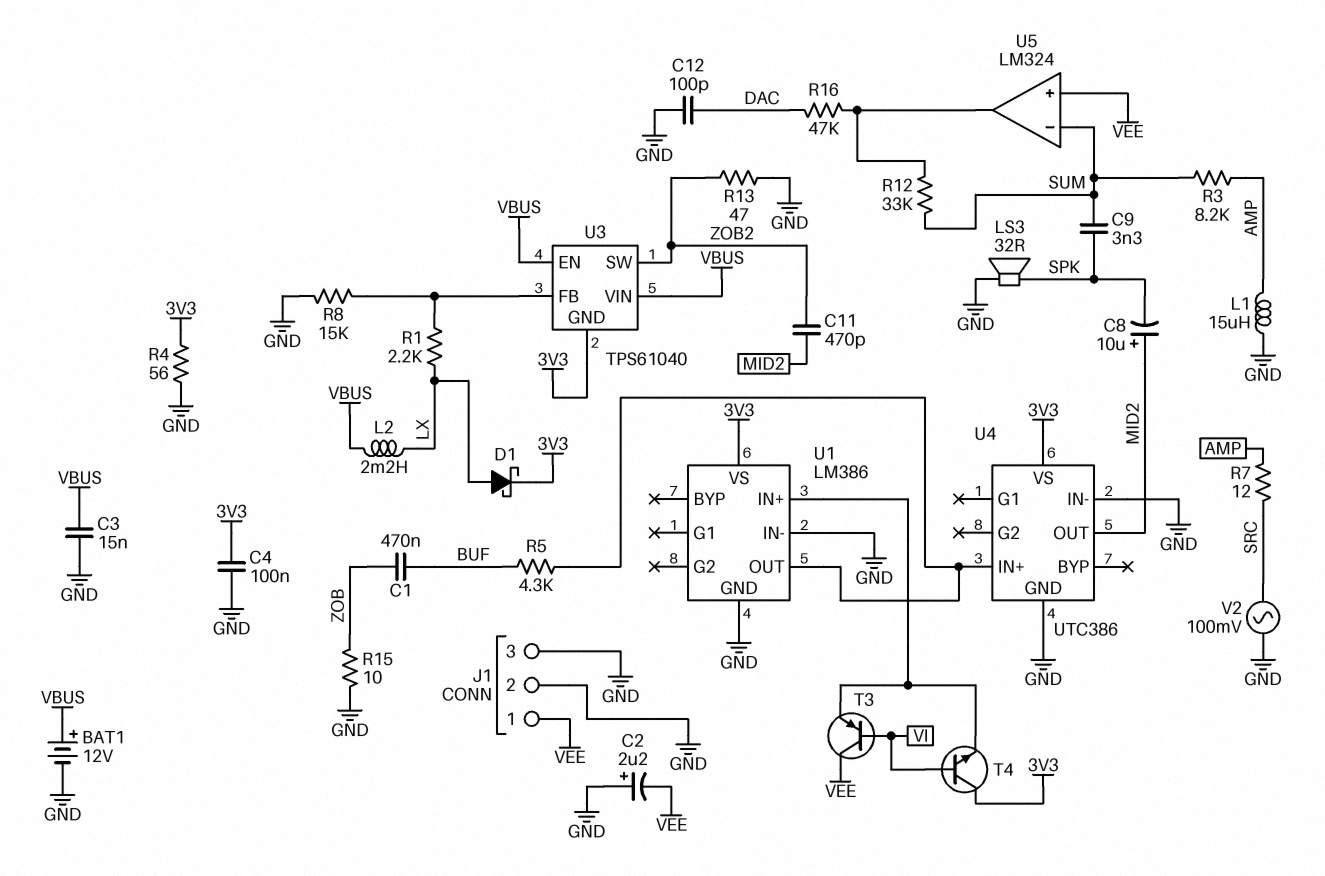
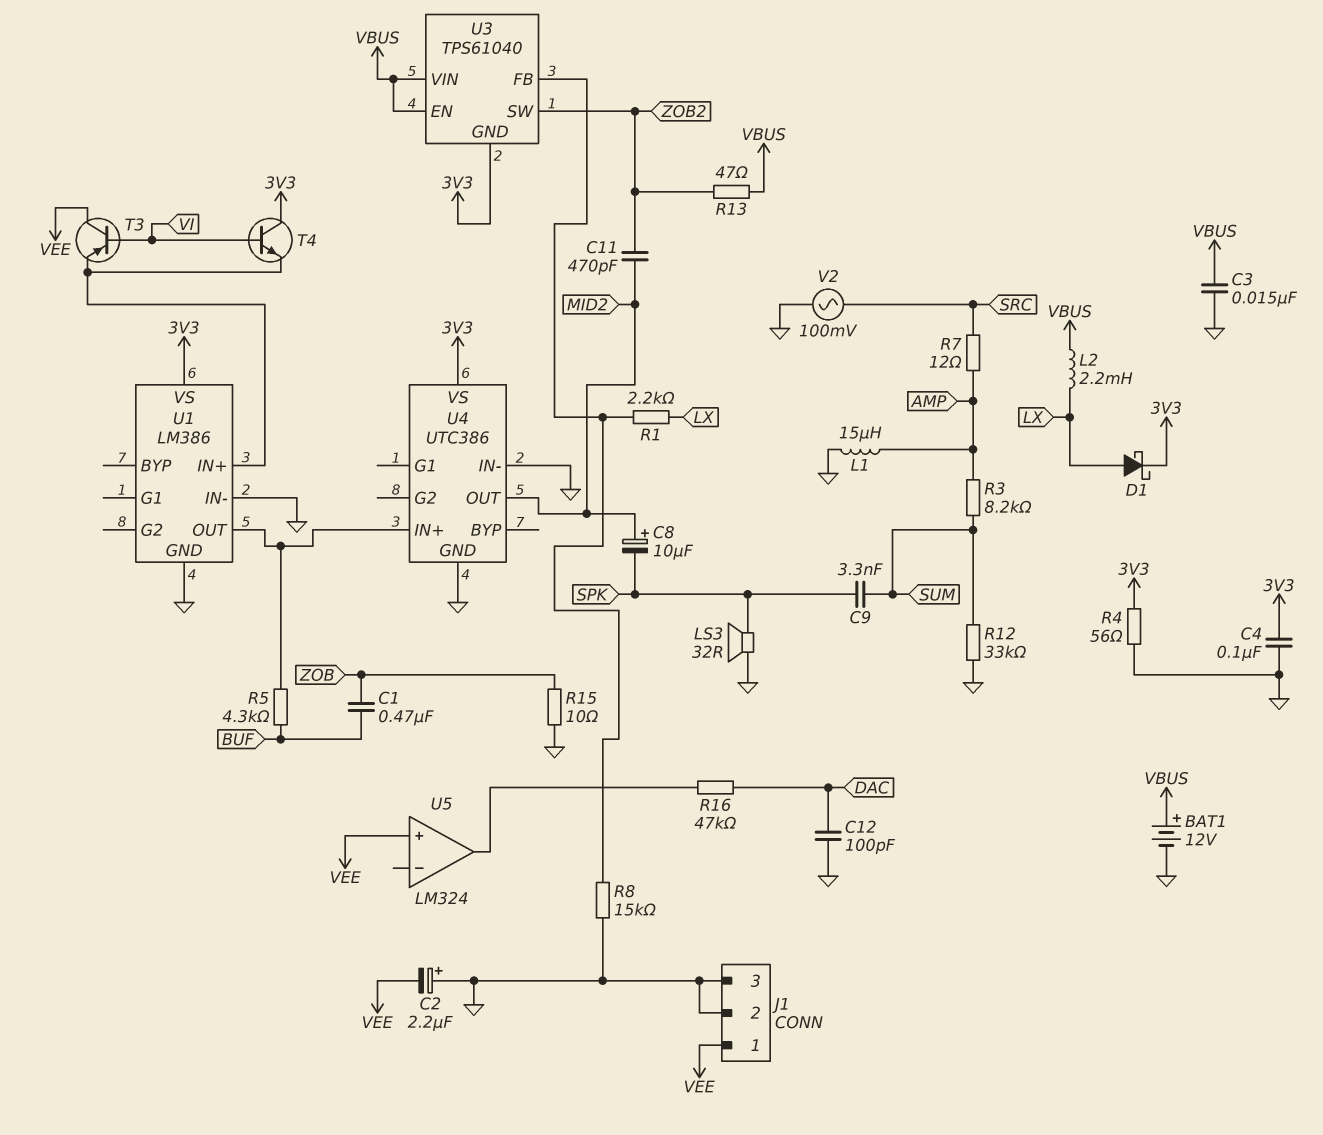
R12: 33k (SUM, U5/out) -> 33k (GND, SUM)
R13: 47 (GND, ZOB2) -> 47 (VBUS, ZOB2)
U5 pin in-: SUM -> none

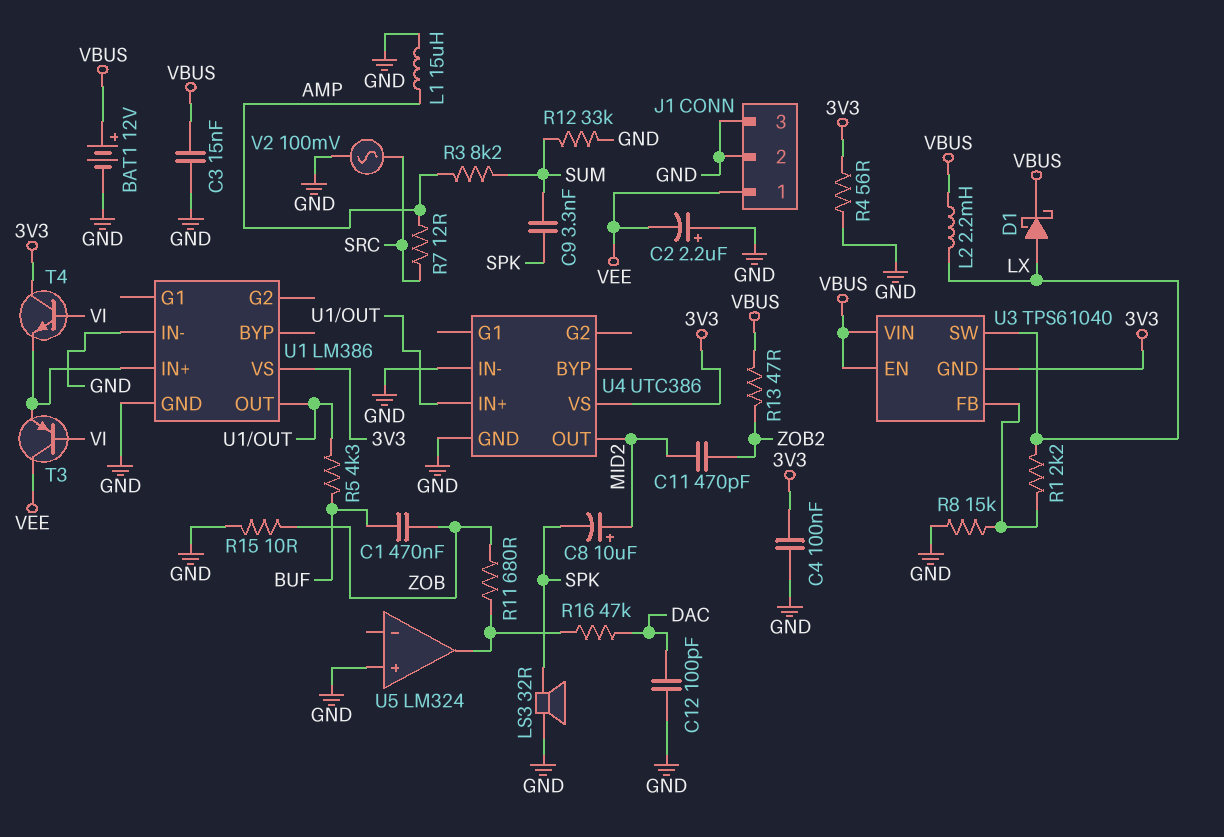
D1: schottky (A LX, K 3V3) -> schottky (A LX, K VBUS)
R11: none -> 680 (U5/out, ZOB)
U3 pin SW: ZOB2 -> LX
U5 pin in+: VEE -> GND

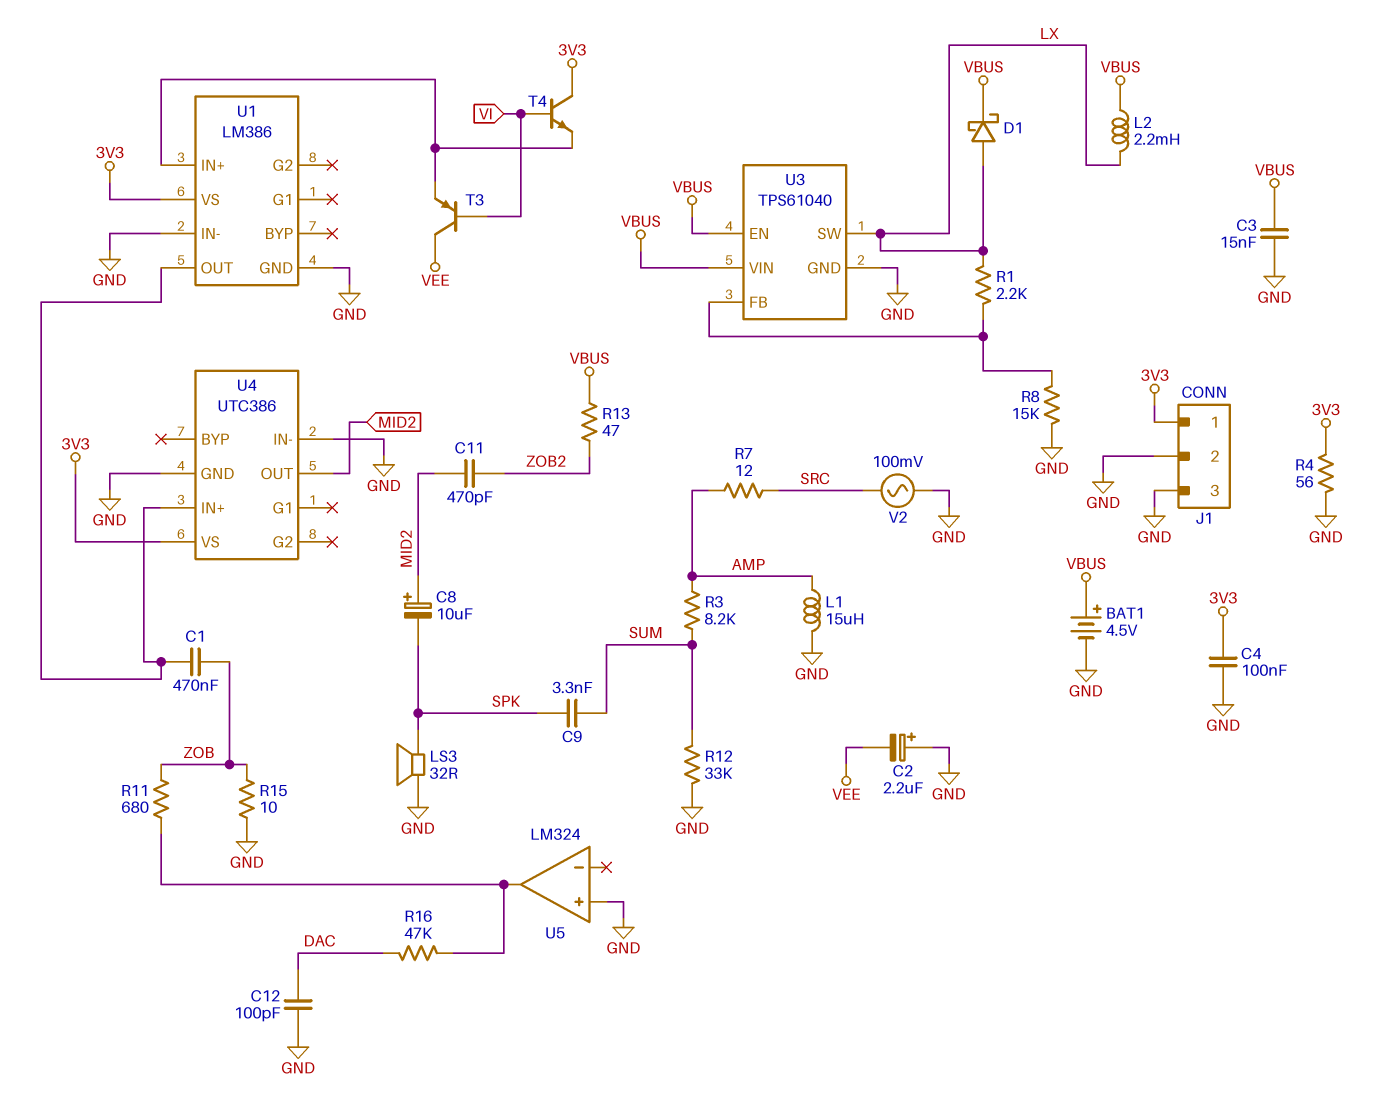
BAT1: 12V (plus VBUS, minus GND) -> 4.5V (plus VBUS, minus GND)
C1: 470nF (BUF, ZOB) -> 470nF (U1/OUT, ZOB)
J1 pin 1: VEE -> 3V3
R5: 4.3k (BUF, U1/OUT) -> none
U3 pin GND: 3V3 -> GND

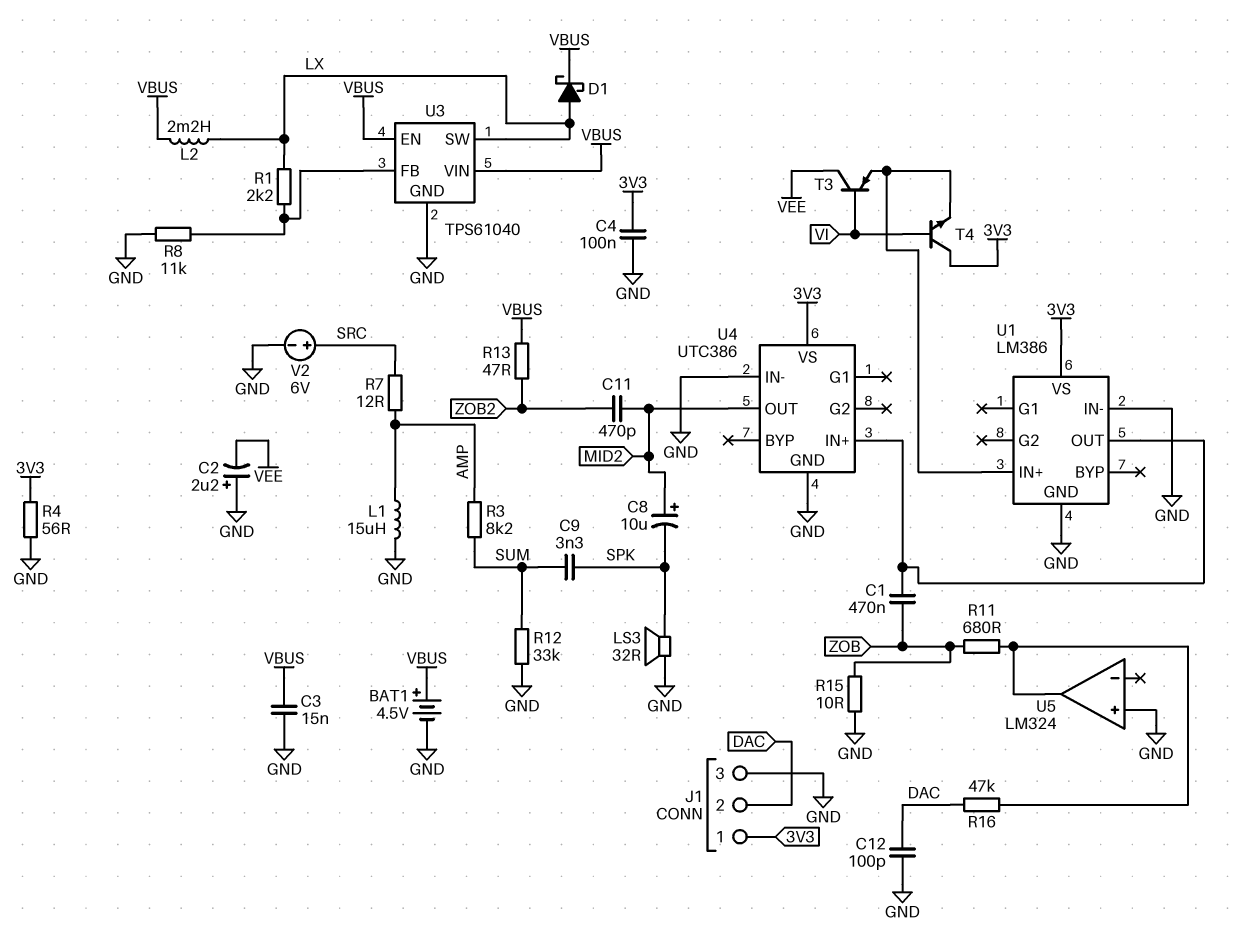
J1 pin 2: GND -> DAC
R8: 15k (GND, U3/FB) -> 11k (GND, U3/FB)
V2: AC 100mV (GND, SRC) -> 6V (plus SRC, minus GND)

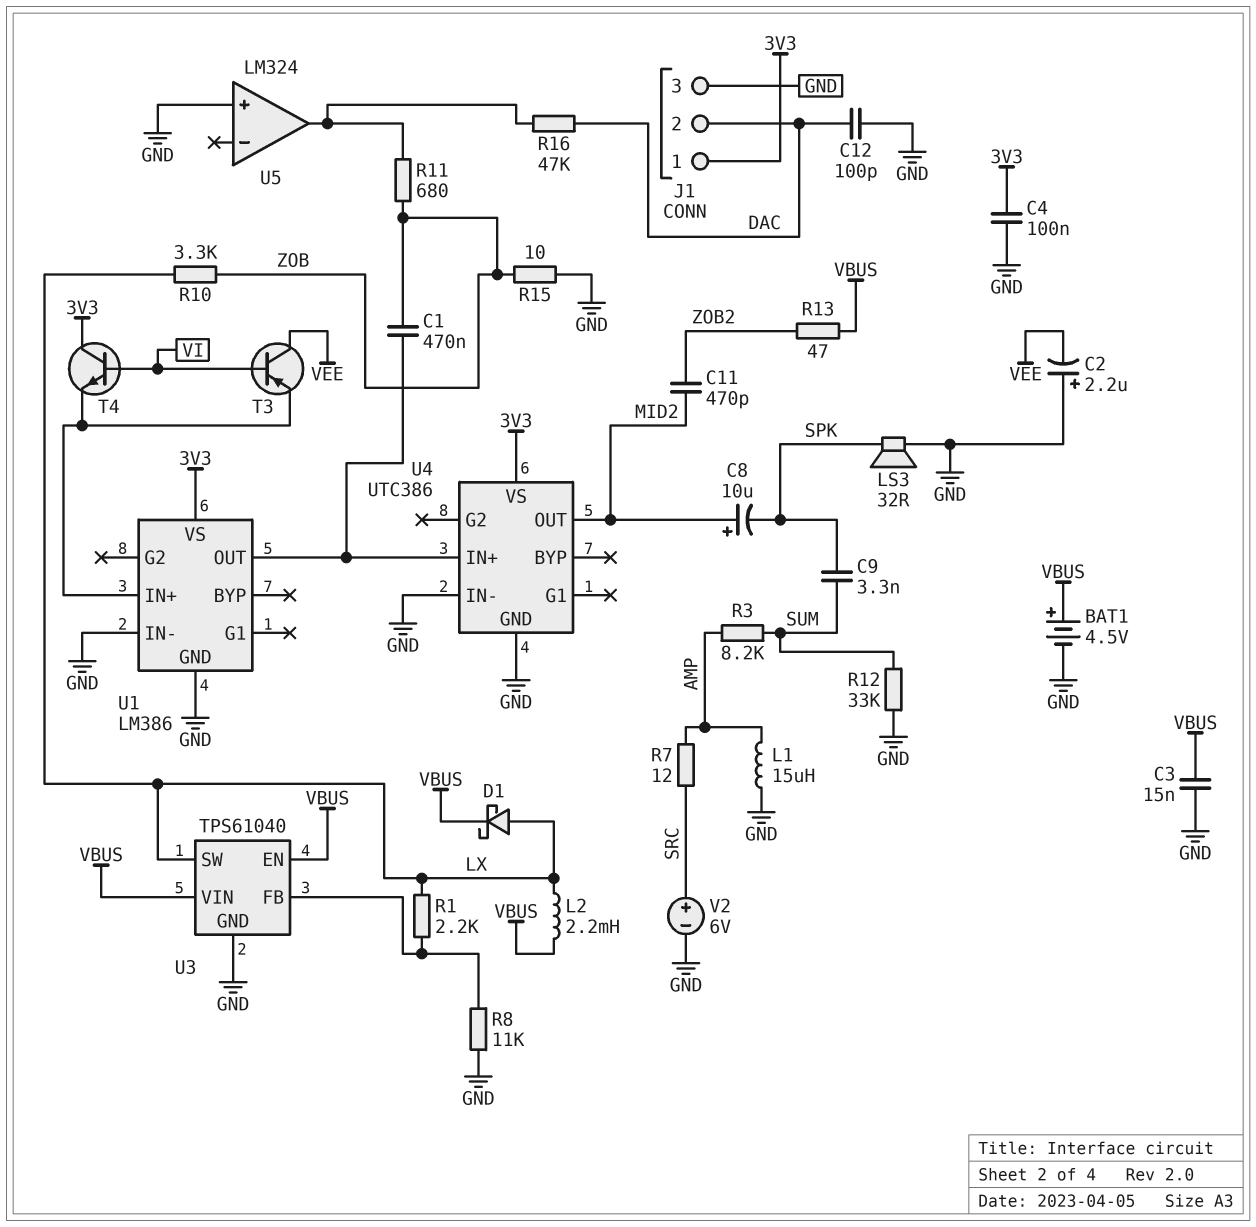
R4: 56 (3V3, GND) -> none
R10: none -> 3.3k (LX, ZOB)

